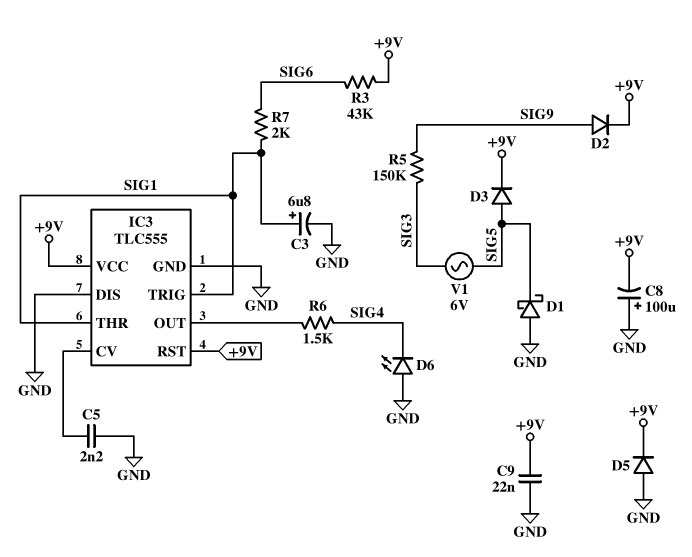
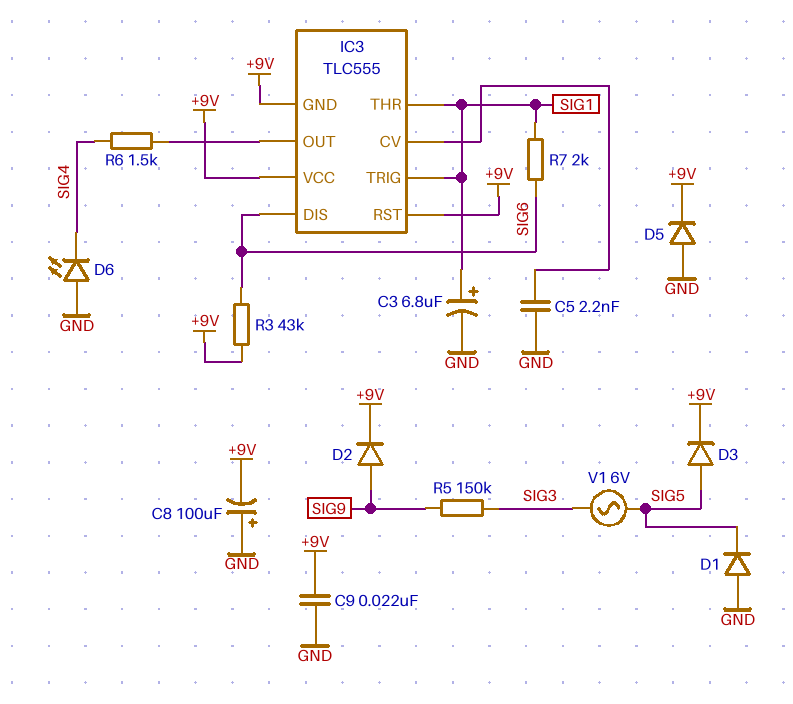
D1: schottky (A GND, K SIG5) -> diode (A GND, K SIG5)
IC3 pin DIS: GND -> SIG6
IC3 pin GND: GND -> +9V

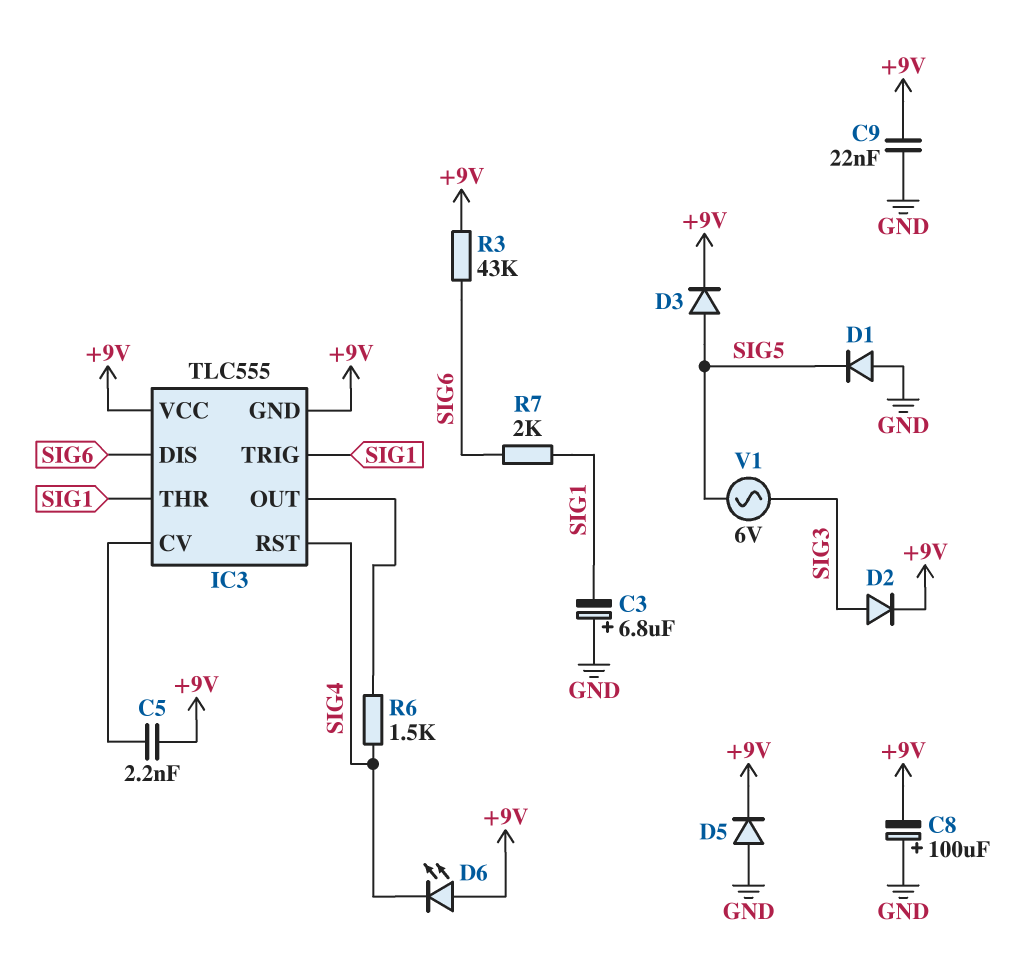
C3: 6.8uF (plus SIG1, minus GND) -> 6.8uF (plus GND, minus SIG1)
C5: 2.2nF (GND, IC3/CV) -> 2.2nF (+9V, IC3/CV)
D2: diode (A SIG9, K +9V) -> diode (A SIG3, K +9V)
D6: LED (A GND, K SIG4) -> LED (A +9V, K SIG4)
IC3 pin RST: +9V -> SIG4
R5: 150k (SIG3, SIG9) -> none

